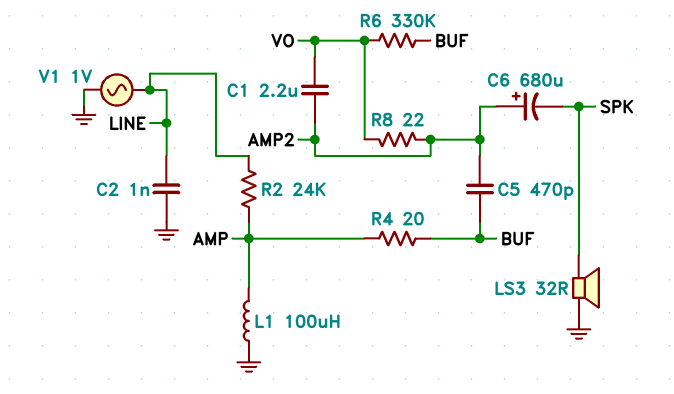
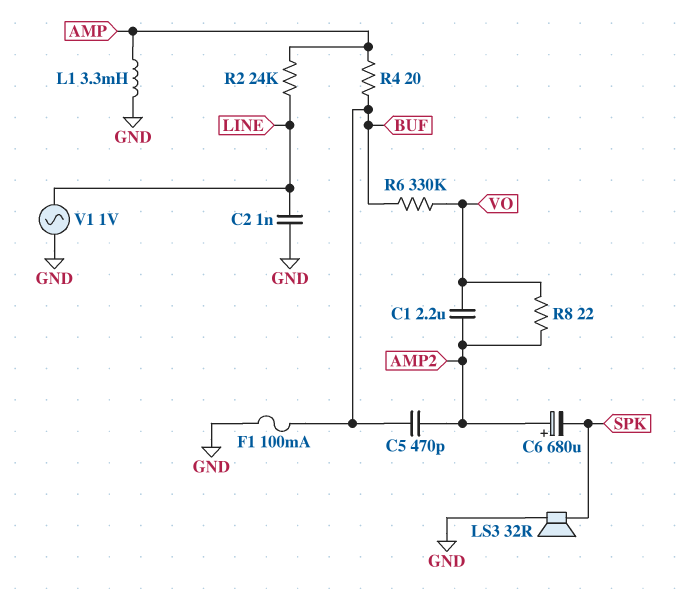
F1: none -> 100mA (BUF, GND)
L1: 100uH (AMP, GND) -> 3.3mH (AMP, GND)

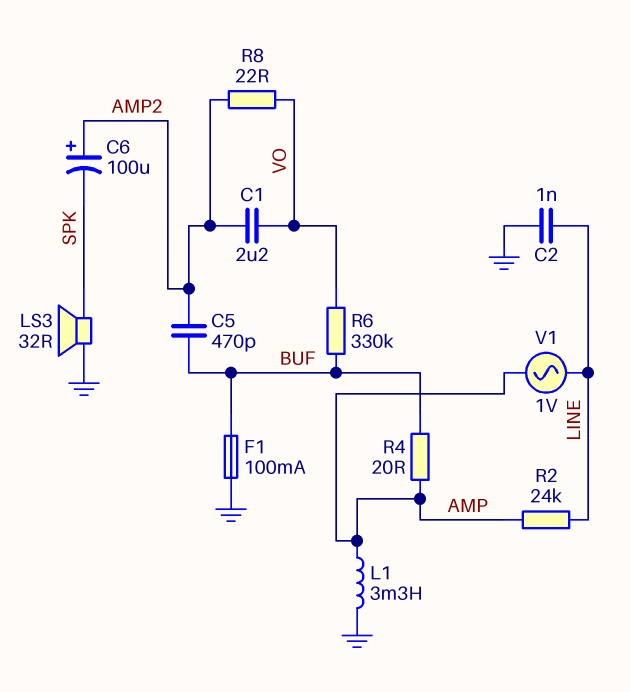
C6: 680uF (plus AMP2, minus SPK) -> 100uF (plus AMP2, minus SPK)
V1: AC 1V (GND, LINE) -> AC 1V (AMP, LINE)

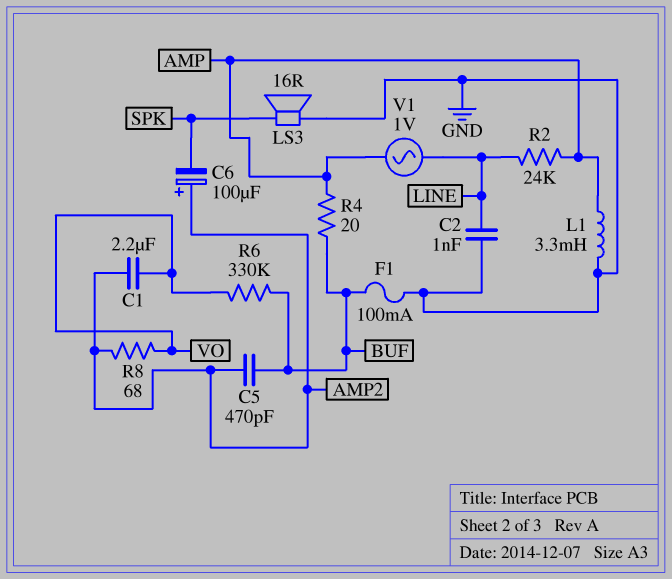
LS3: speaker 32R (GND, SPK) -> speaker 16R (GND, SPK)
R8: 22 (AMP2, VO) -> 68 (AMP2, VO)

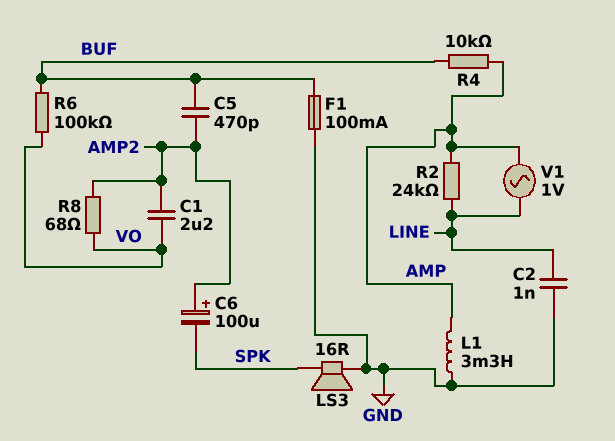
R4: 20 (AMP, BUF) -> 10k (AMP, BUF)
R6: 330k (BUF, VO) -> 100k (BUF, VO)

